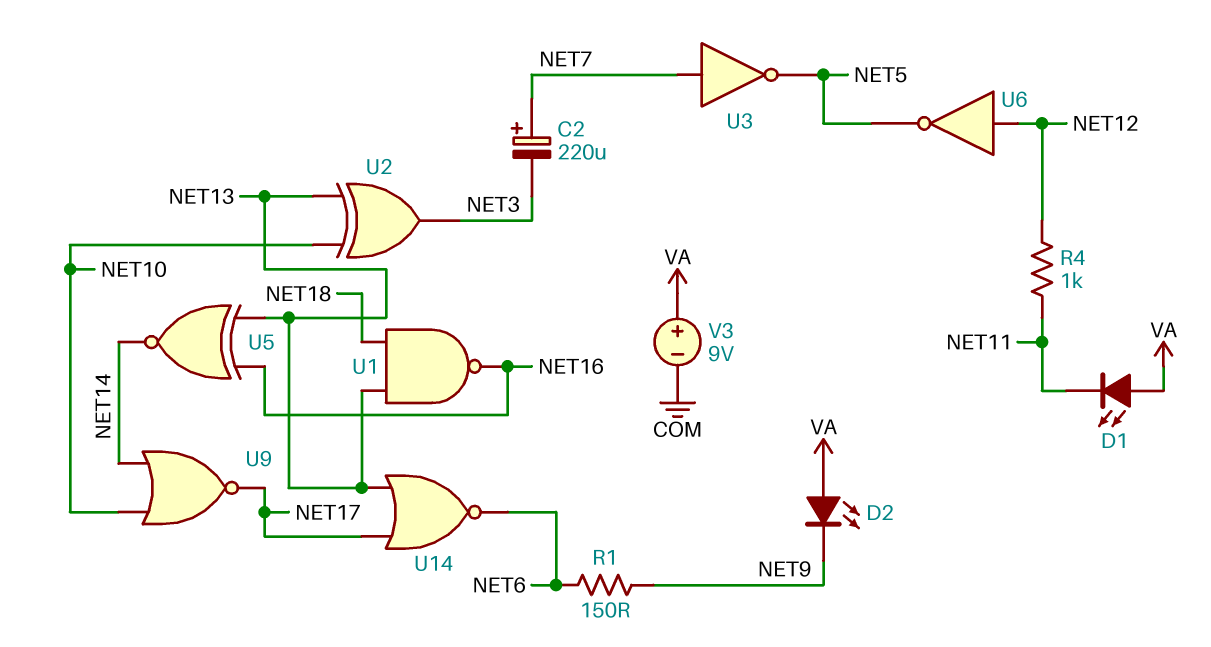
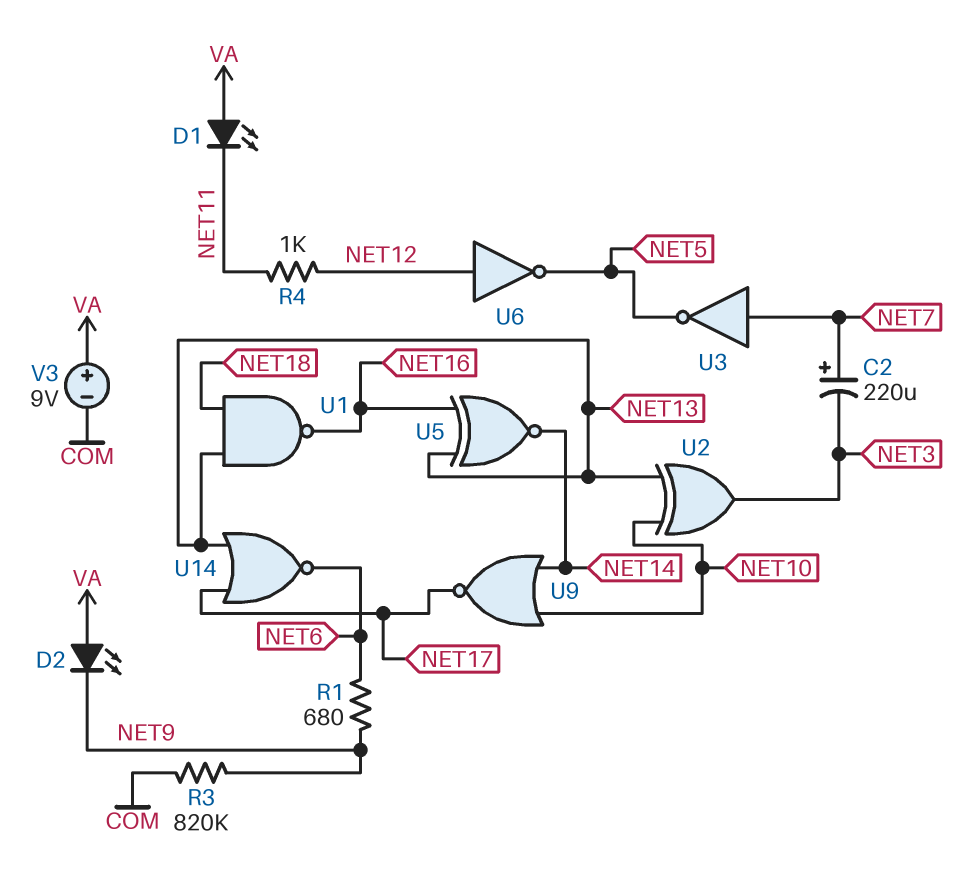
R1: 150 (NET6, NET9) -> 680 (NET6, NET9)
R3: none -> 820k (COM, NET9)

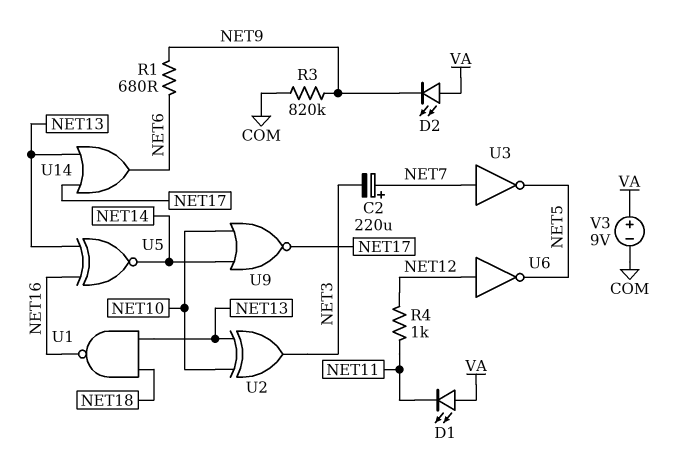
U14: NOR (in NET13, in NET17, out NET6) -> OR (in NET13, in NET17, out NET6)

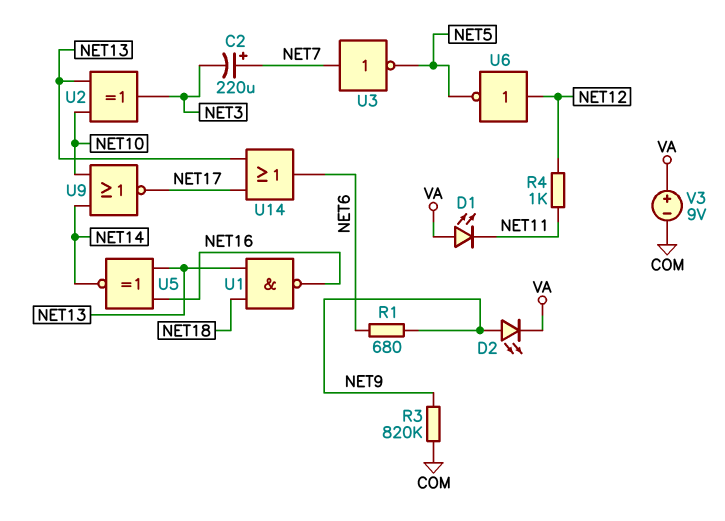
D2: LED (A VA, K NET9) -> LED (A NET9, K VA)

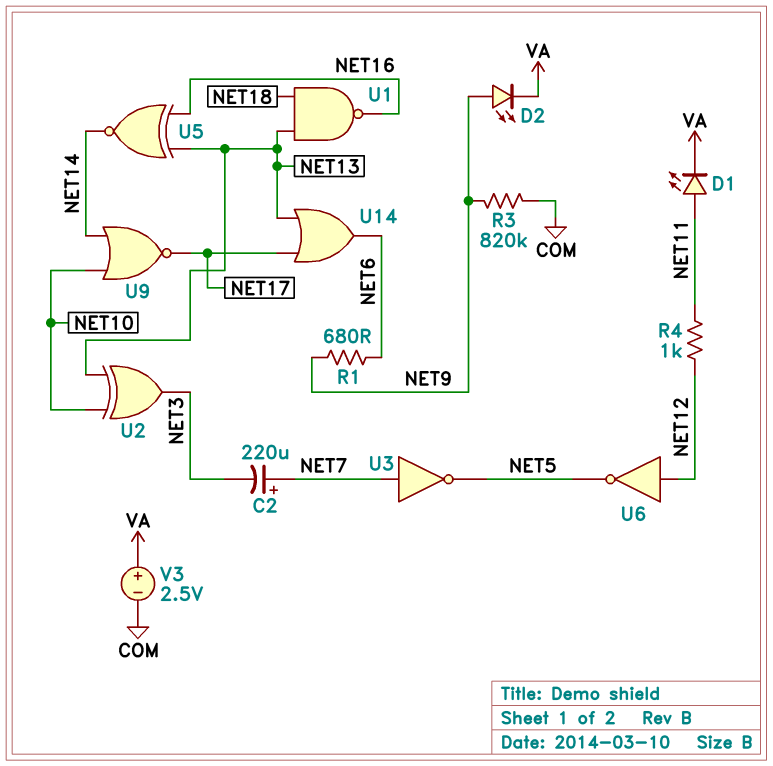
D1: LED (A VA, K NET11) -> LED (A NET11, K VA)
V3: 9V (plus VA, minus COM) -> 2.5V (plus VA, minus COM)

